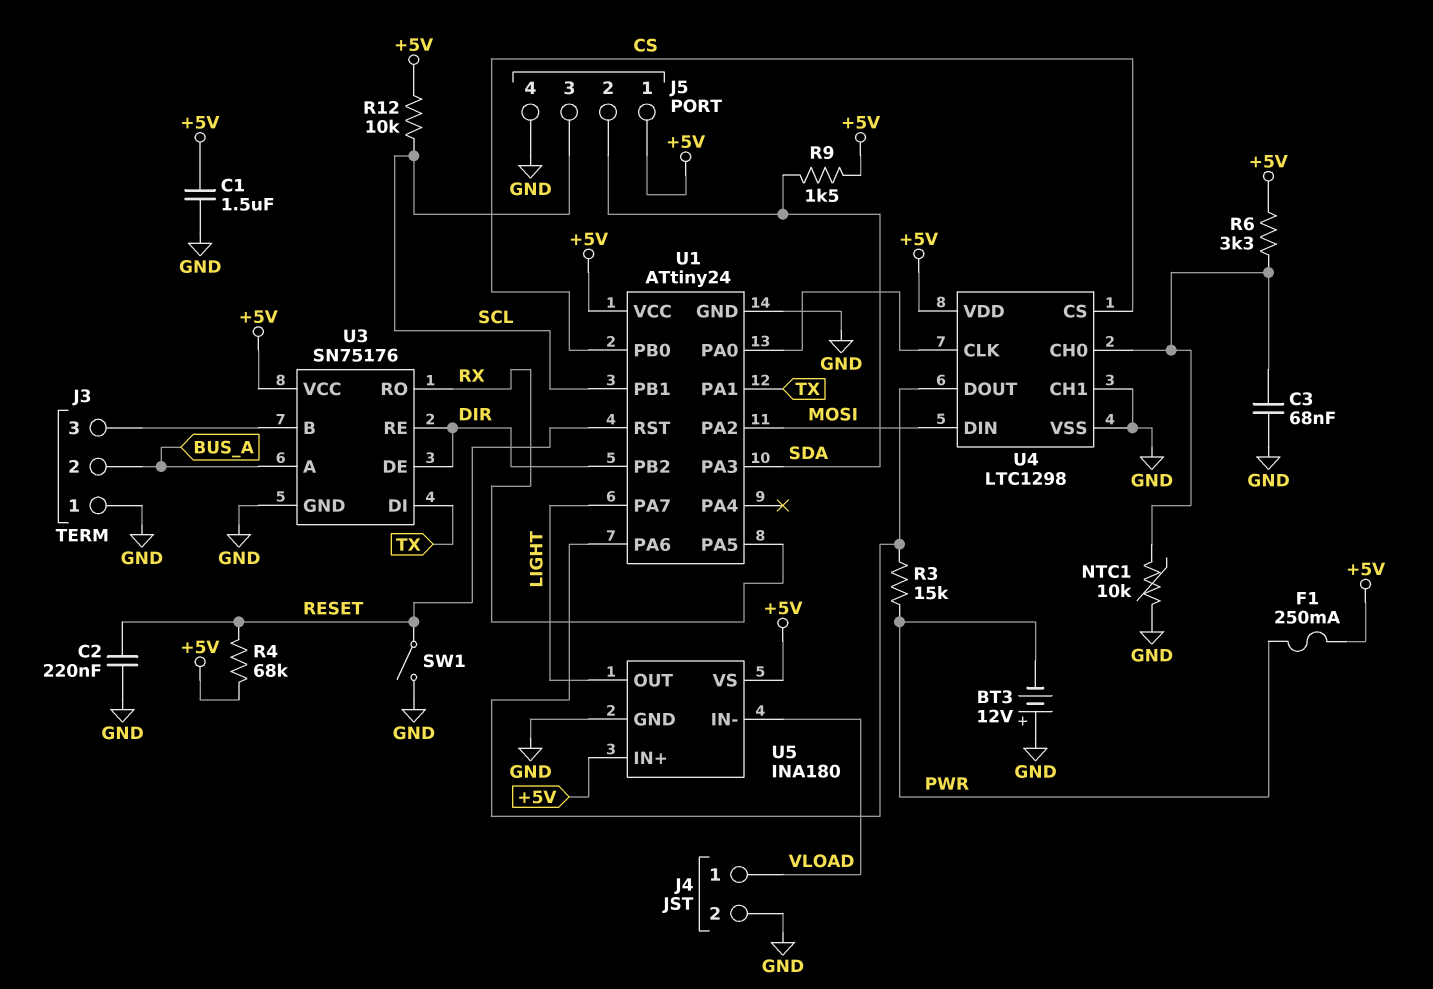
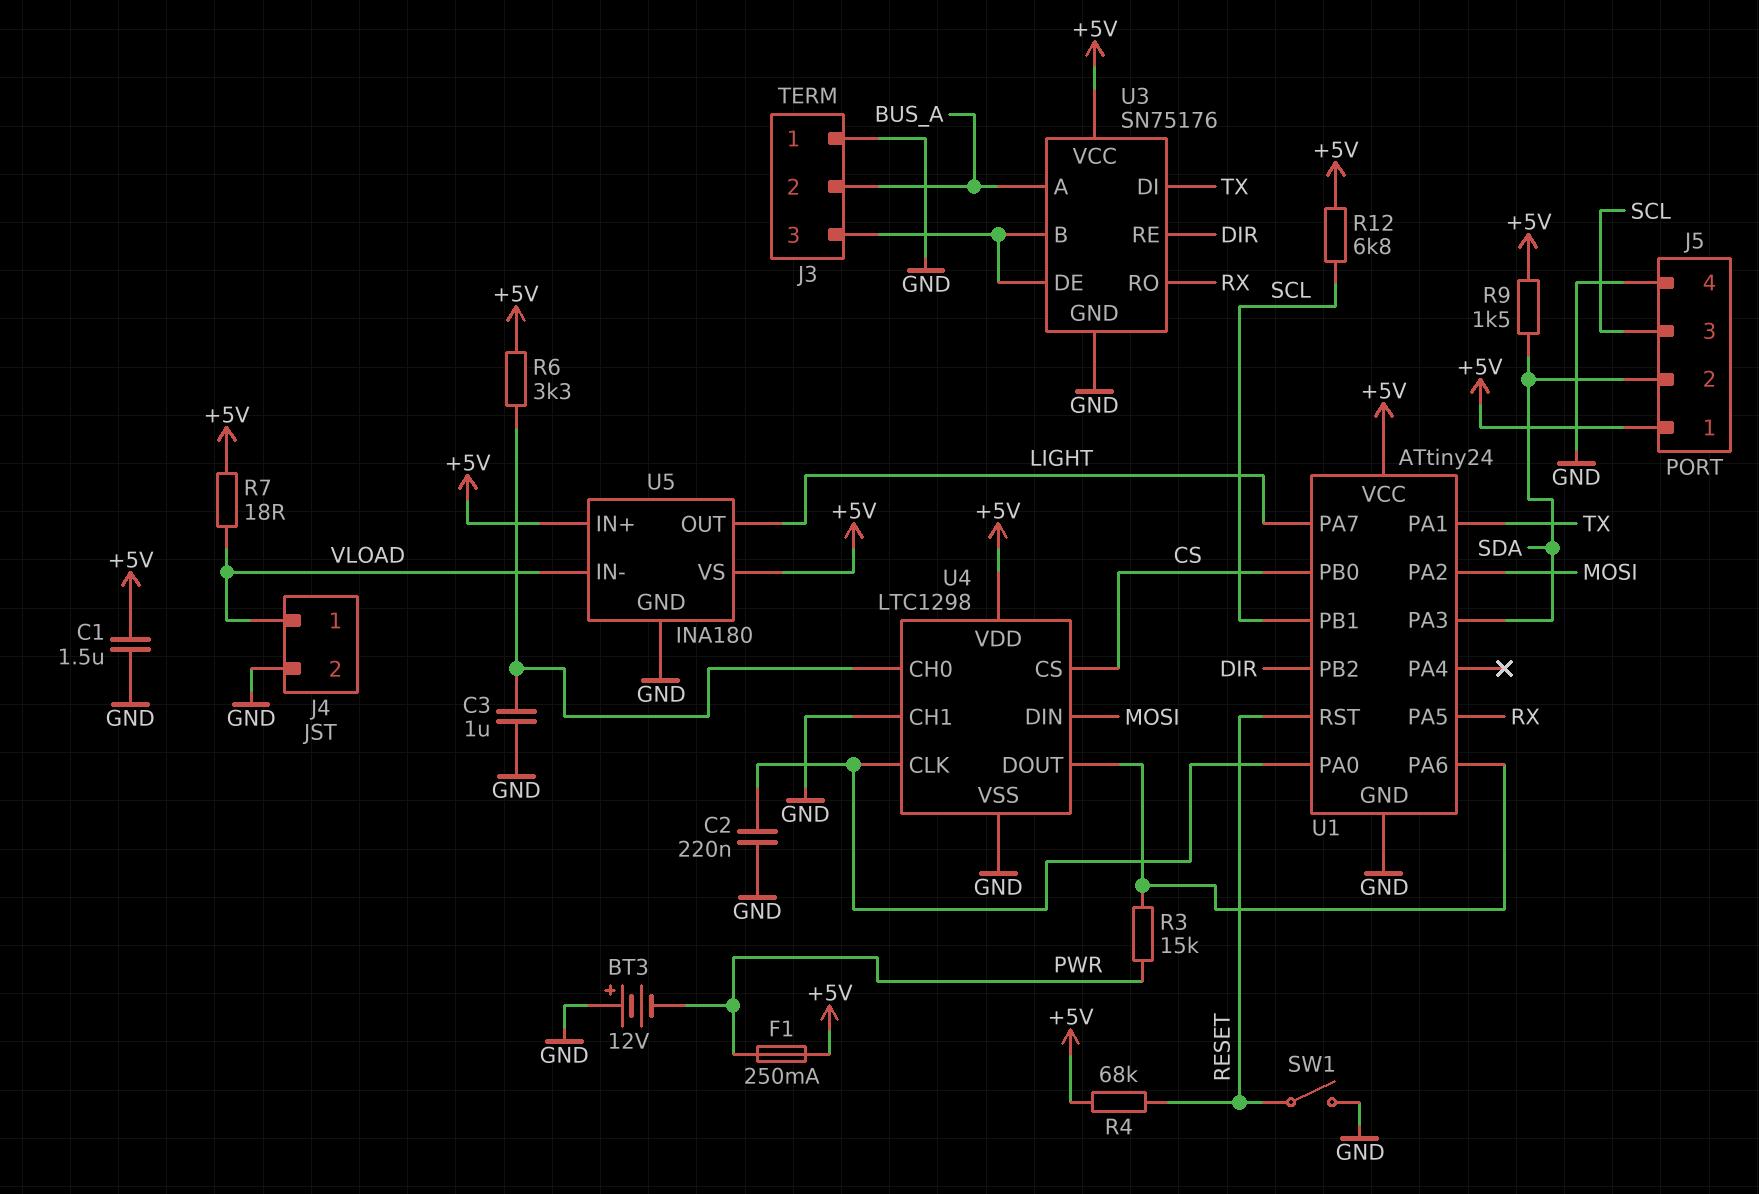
C2: 220nF (GND, RESET) -> 220nF (GND, U1/PA0)
C3: 68nF (GND, U4/CH0) -> 1uF (GND, U4/CH0)
NTC1: 10k (GND, U4/CH0) -> none
R7: none -> 18 (+5V, VLOAD)
R12: 10k (+5V, SCL) -> 6.8k (+5V, SCL)
U3 pin DE: DIR -> J3/3

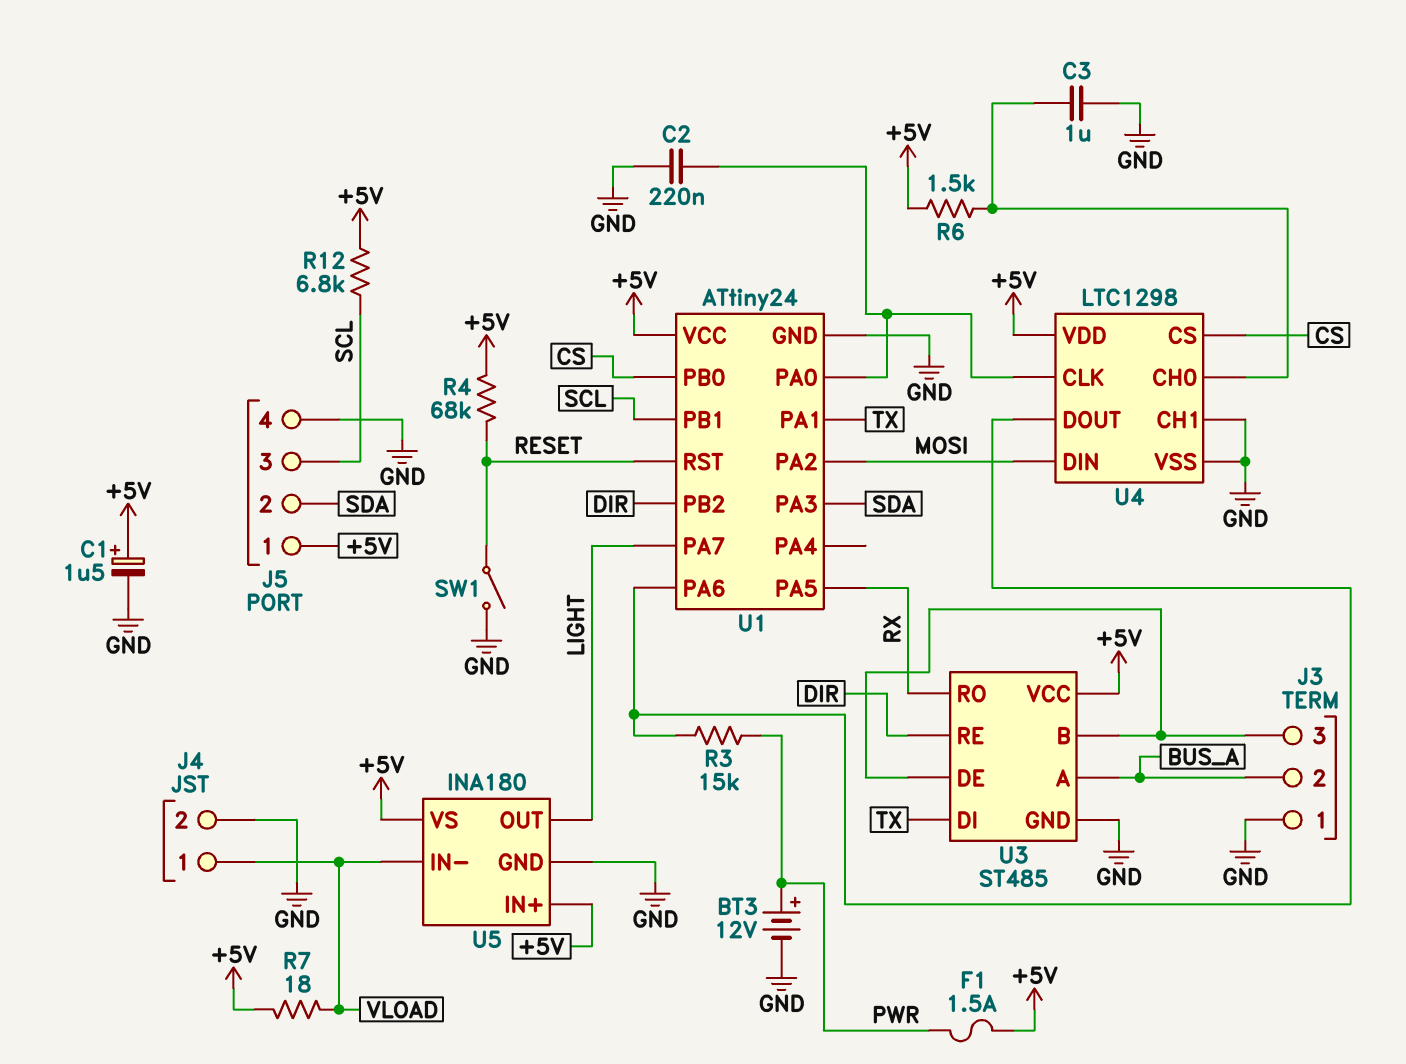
BT3: 12V (plus GND, minus PWR) -> 12V (plus PWR, minus GND)
C1: 1.5uF (+5V, GND) -> 1.5uF (plus +5V, minus GND)
F1: 250mA (+5V, PWR) -> 1.5A (+5V, PWR)
R6: 3.3k (+5V, U4/CH0) -> 1.5k (+5V, U4/CH0)
R9: 1.5k (+5V, SDA) -> none
U3: SN75176 -> ST485

